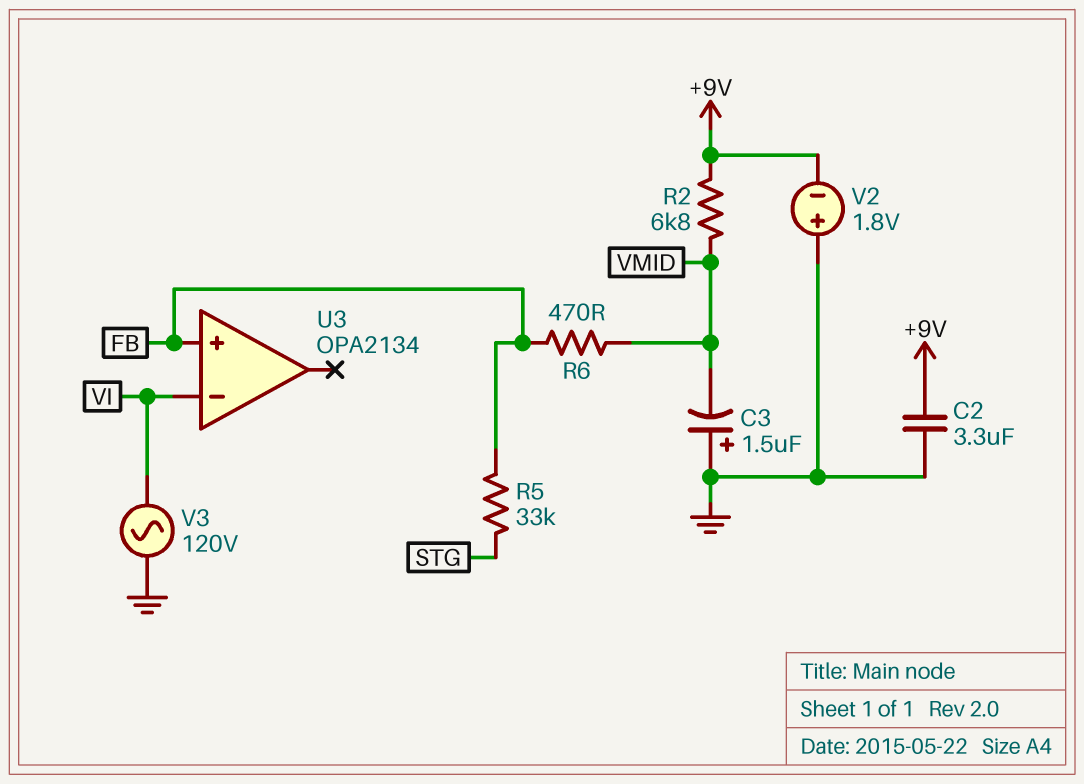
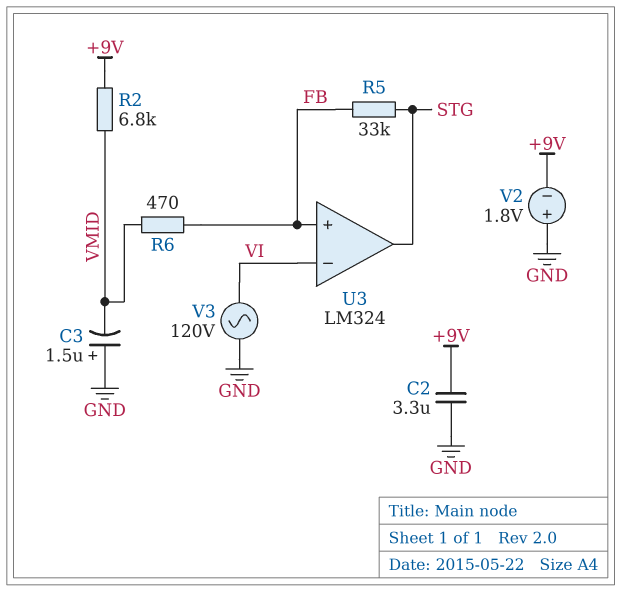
U3: OPA2134 -> LM324
U3 pin out: none -> STG

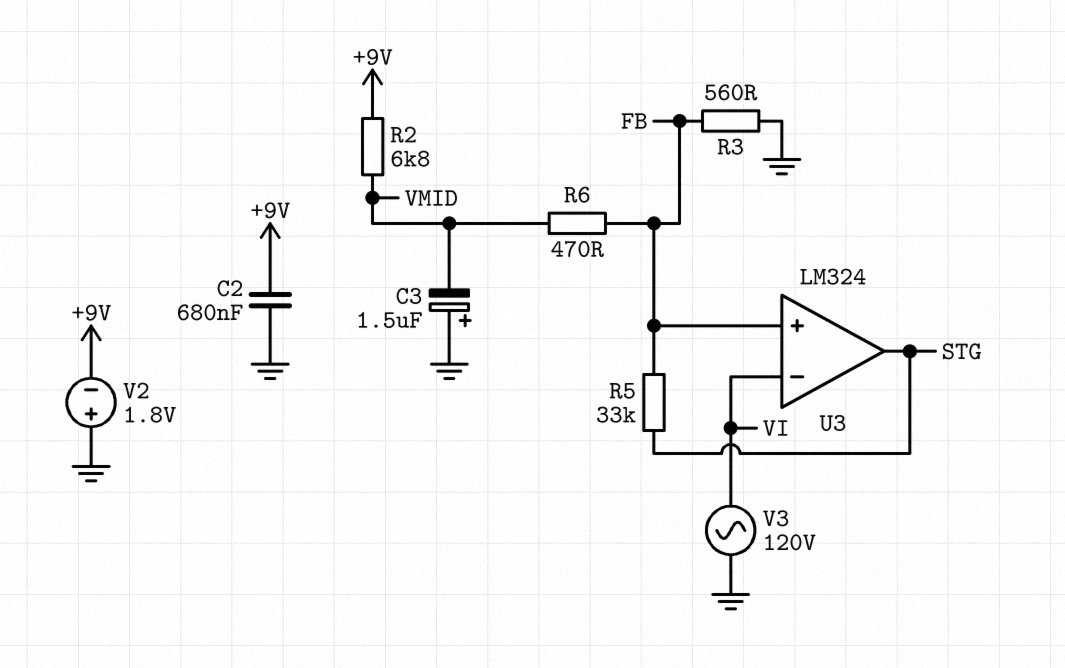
C2: 3.3uF (+9V, GND) -> 680nF (+9V, GND)
R3: none -> 560 (FB, GND)

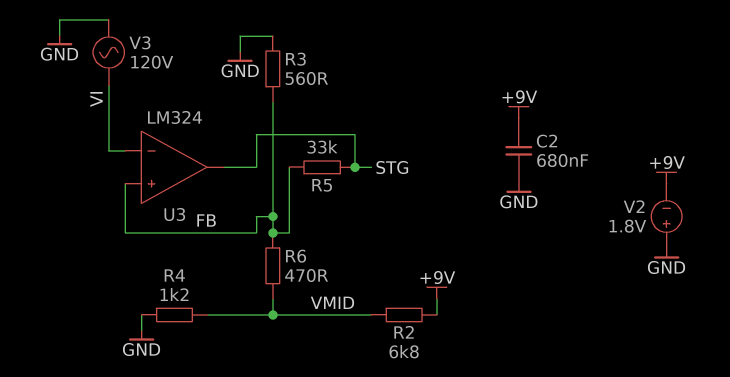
C3: 1.5uF (plus GND, minus VMID) -> none
R4: none -> 1.2k (GND, VMID)

